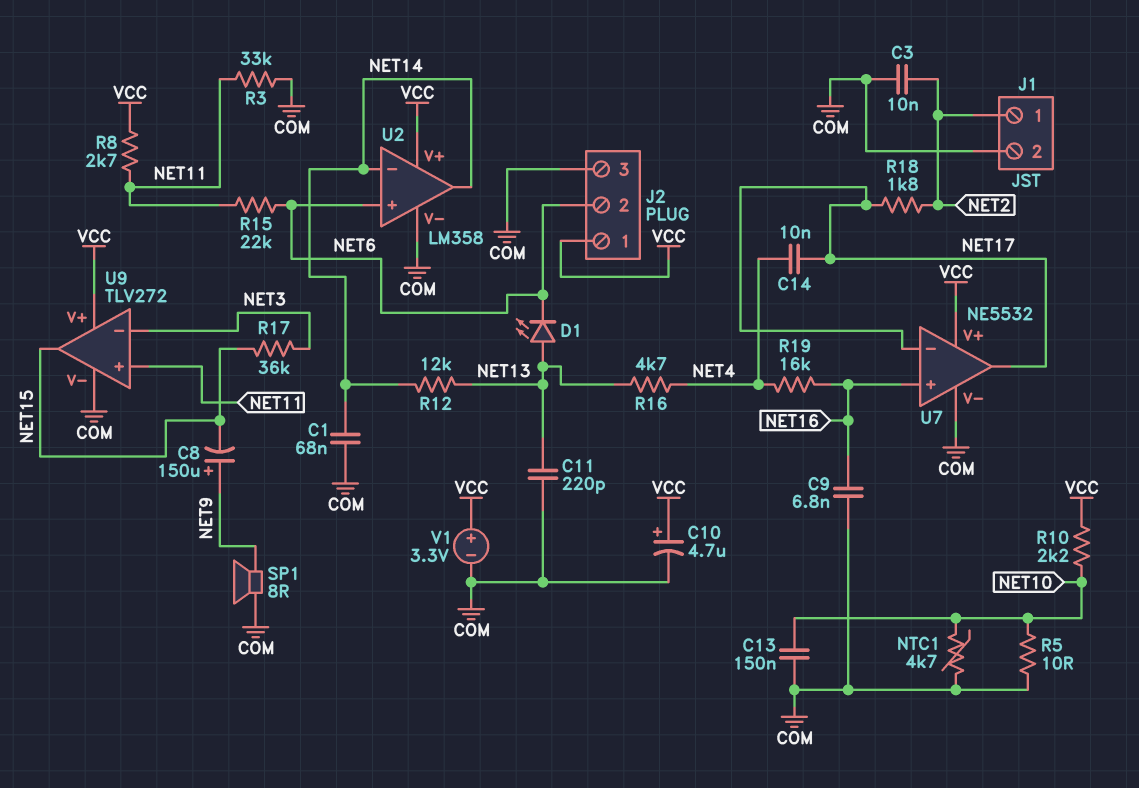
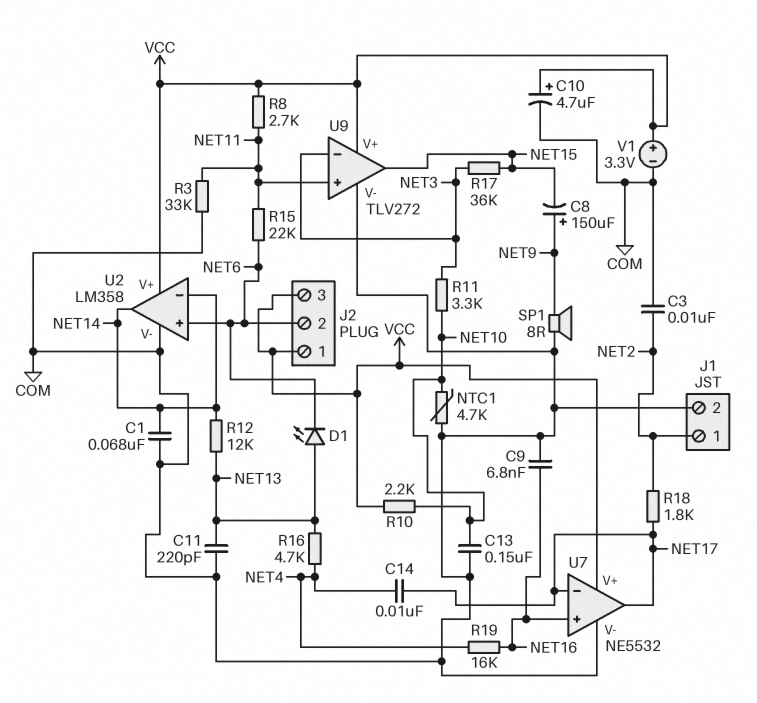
J2 pin 3: COM -> VCC
R5: 10 (COM, NET10) -> none
R11: none -> 3.3k (NET3, NET10)

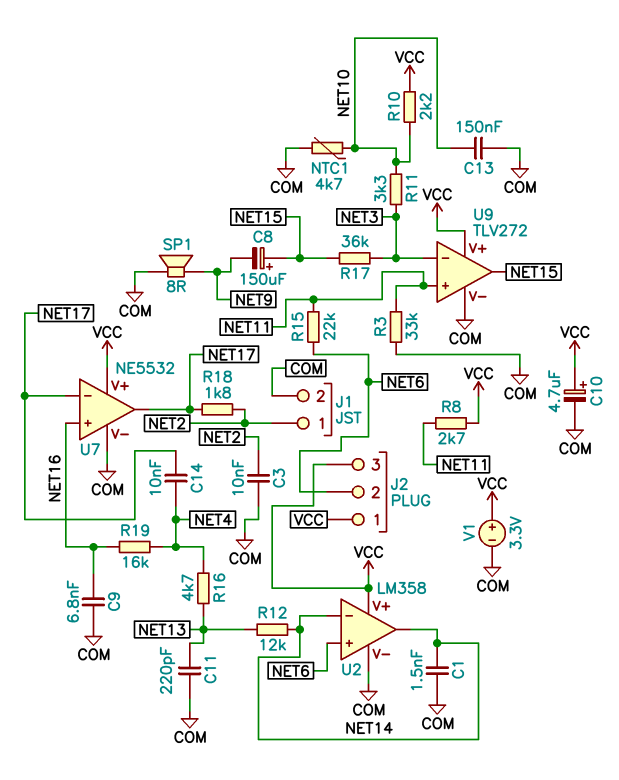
C1: 68nF (COM, NET14) -> 1.5nF (COM, NET14)
C8: 150uF (plus NET9, minus NET15) -> 150uF (plus NET15, minus NET9)
D1: LED (A NET13, K NET6) -> none

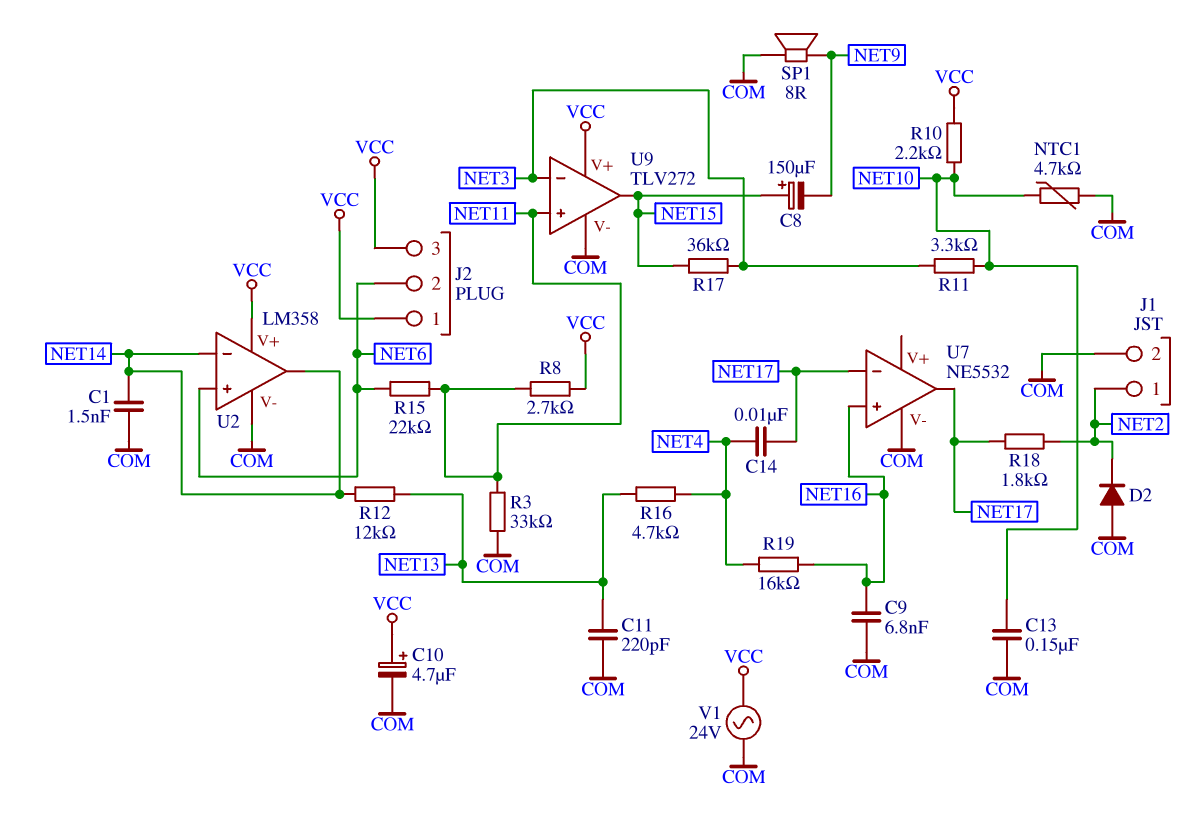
C3: 10nF (COM, NET2) -> none
D2: none -> diode (A COM, K NET2)
U7 pin V+: VCC -> none
V1: 3.3V (plus VCC, minus COM) -> AC 24V (COM, VCC)

